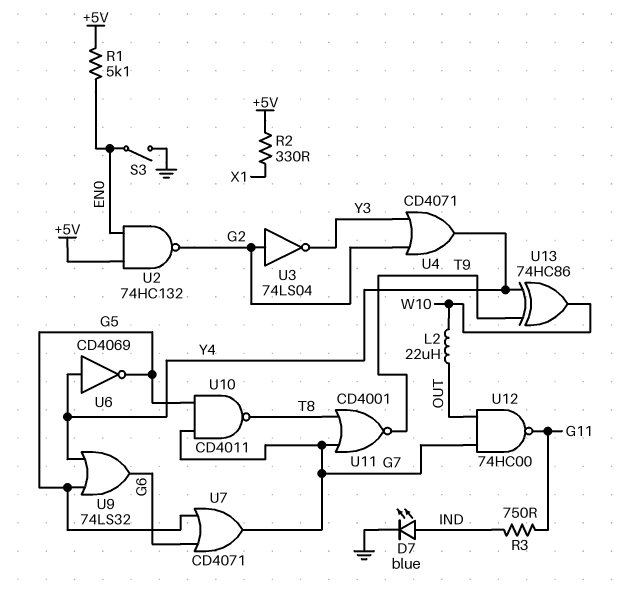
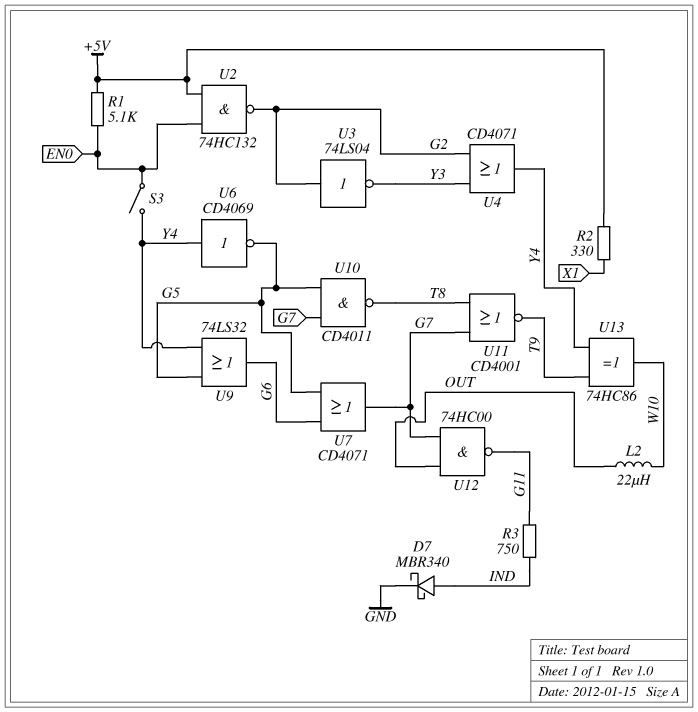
D7: LED blue (A IND, K GND) -> schottky MBR340 (A IND, K GND)
S3: switch (EN0, GND) -> switch (EN0, Y4)

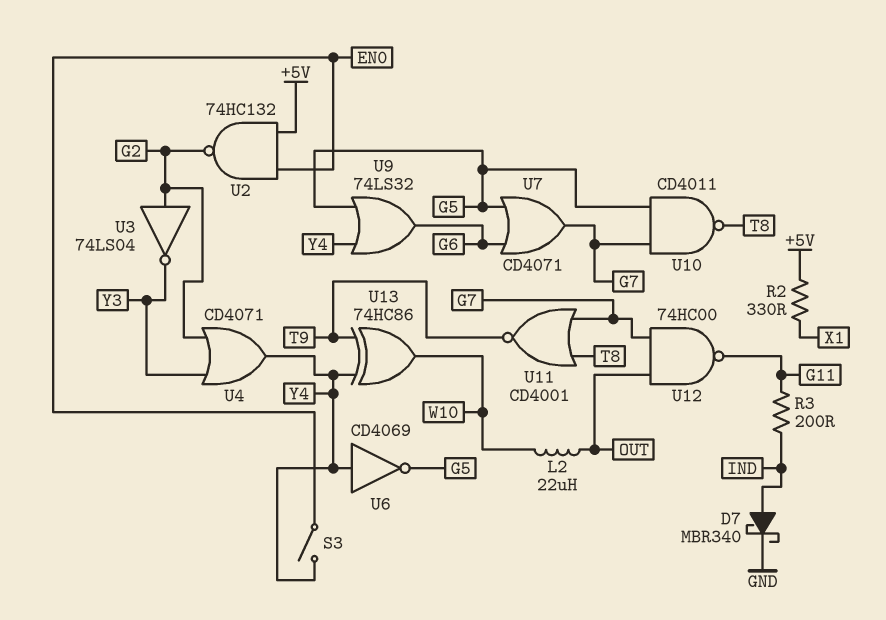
R1: 5.1k (+5V, EN0) -> none
R3: 750 (G11, IND) -> 200 (G11, IND)

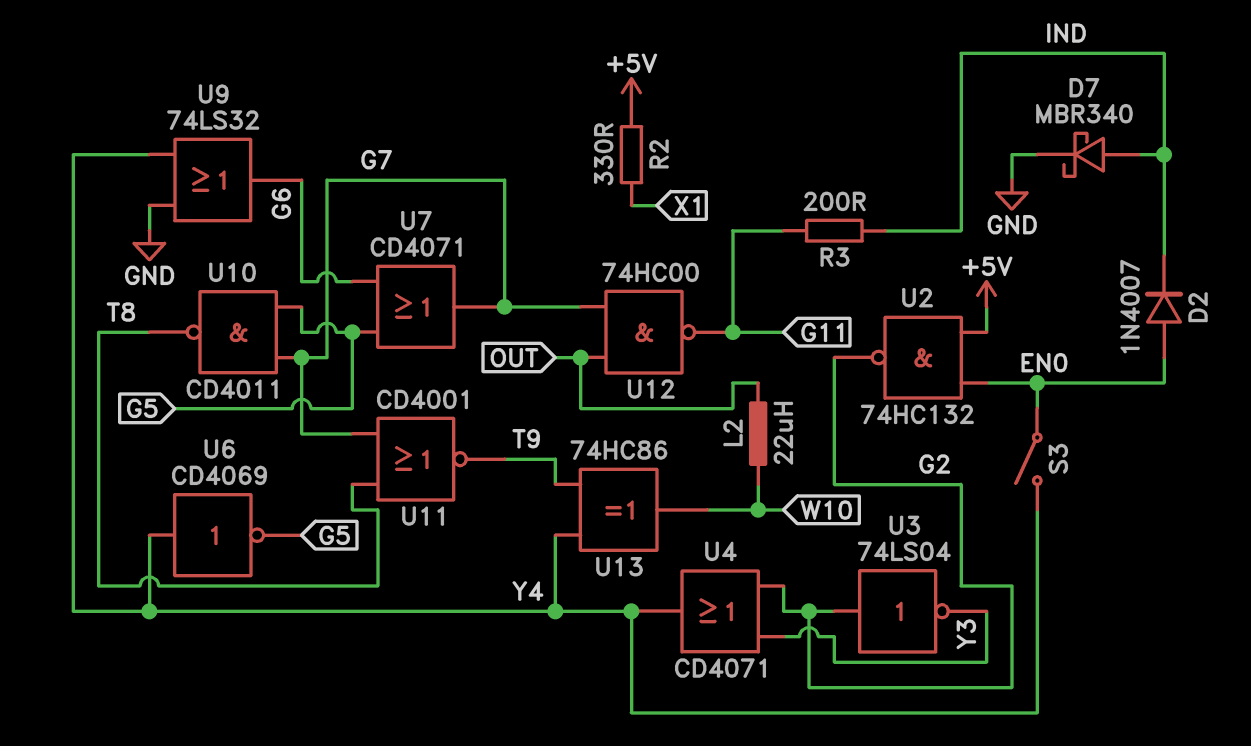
D2: none -> diode 1N4007 (A EN0, K IND)
U9: OR 74LS32 (in G5, in Y4, out G6) -> OR 74LS32 (in GND, in Y4, out G6)

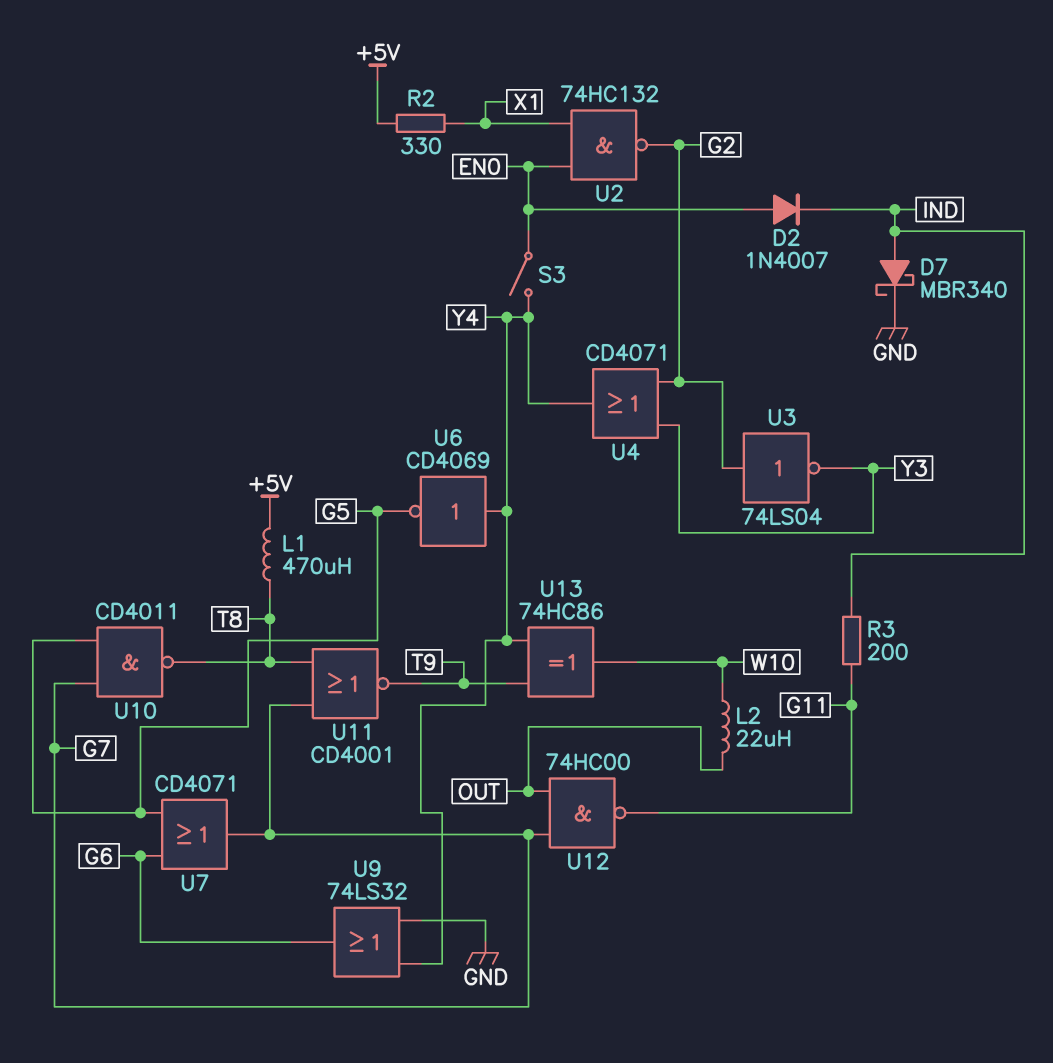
L1: none -> 470uH (+5V, T8)
U2: NAND 74HC132 (in +5V, in EN0, out G2) -> NAND 74HC132 (in EN0, in X1, out G2)

